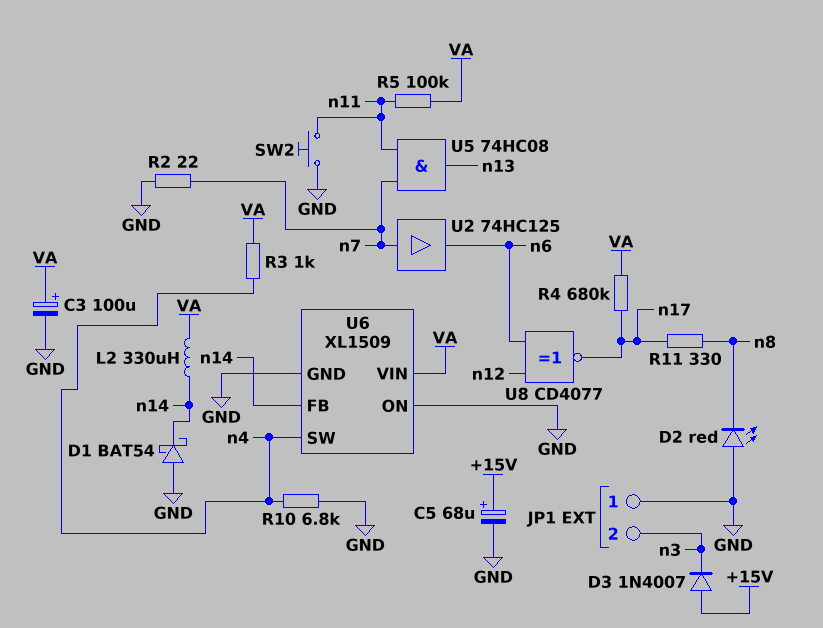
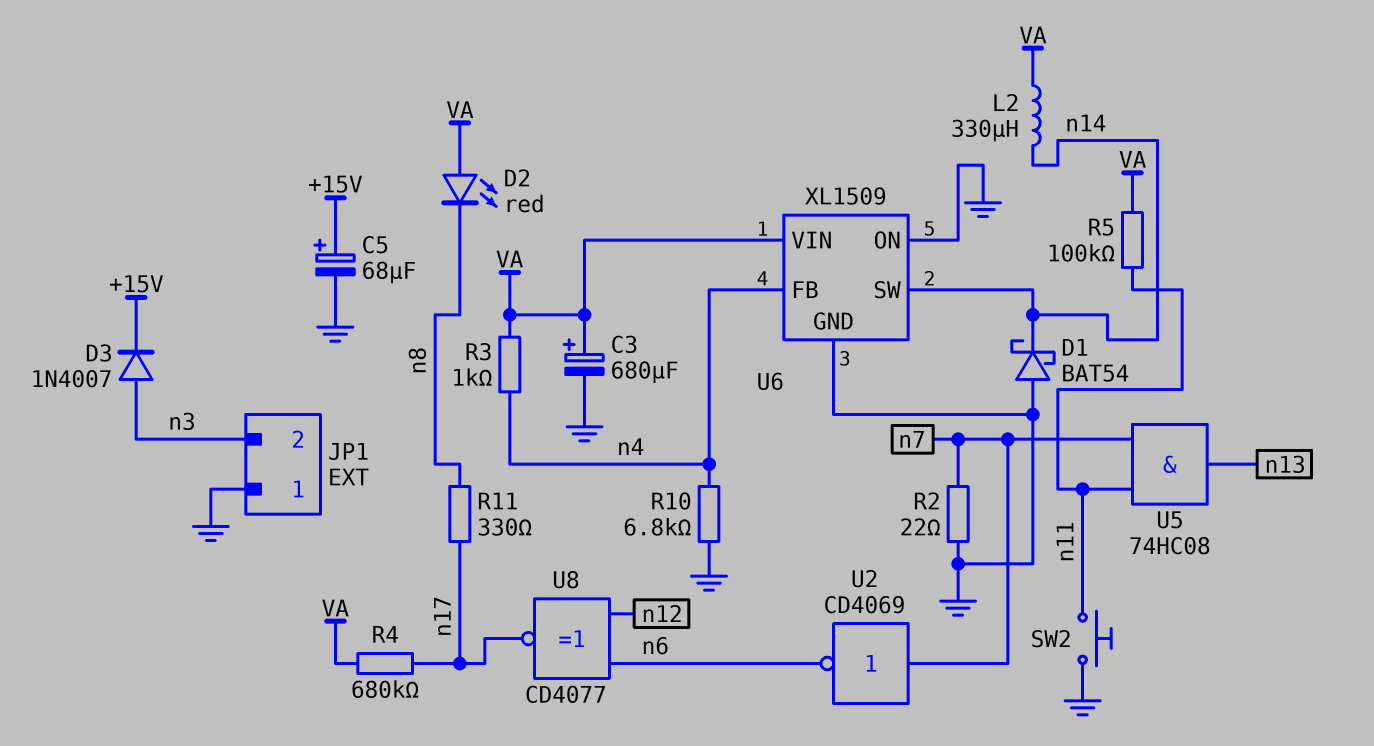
C3: 100uF (plus VA, minus GND) -> 680uF (plus VA, minus GND)
D2: LED red (A GND, K n8) -> LED red (A VA, K n8)
D3: diode 1N4007 (A +15V, K n3) -> diode 1N4007 (A n3, K +15V)
U2: buffer 74HC125 (in n7, out n6) -> NOT CD4069 (in n7, out n6)
U6 pin FB: n14 -> n4
U6 pin SW: n4 -> n14

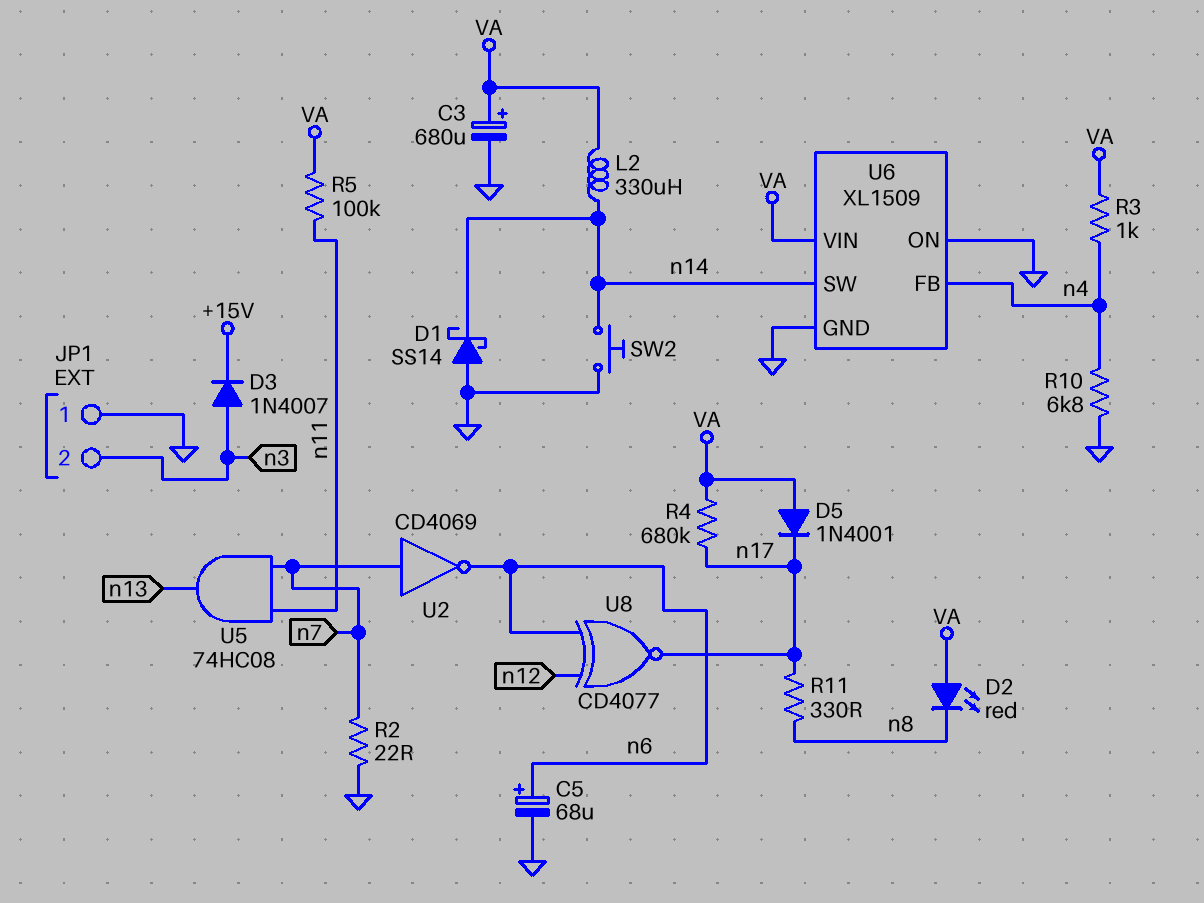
C5: 68uF (plus +15V, minus GND) -> 68uF (plus n6, minus GND)
D1: schottky BAT54 (A GND, K n14) -> schottky SS14 (A GND, K n14)
D5: none -> diode 1N4001 (A VA, K n17)
SW2: button (GND, n11) -> button (GND, n14)

